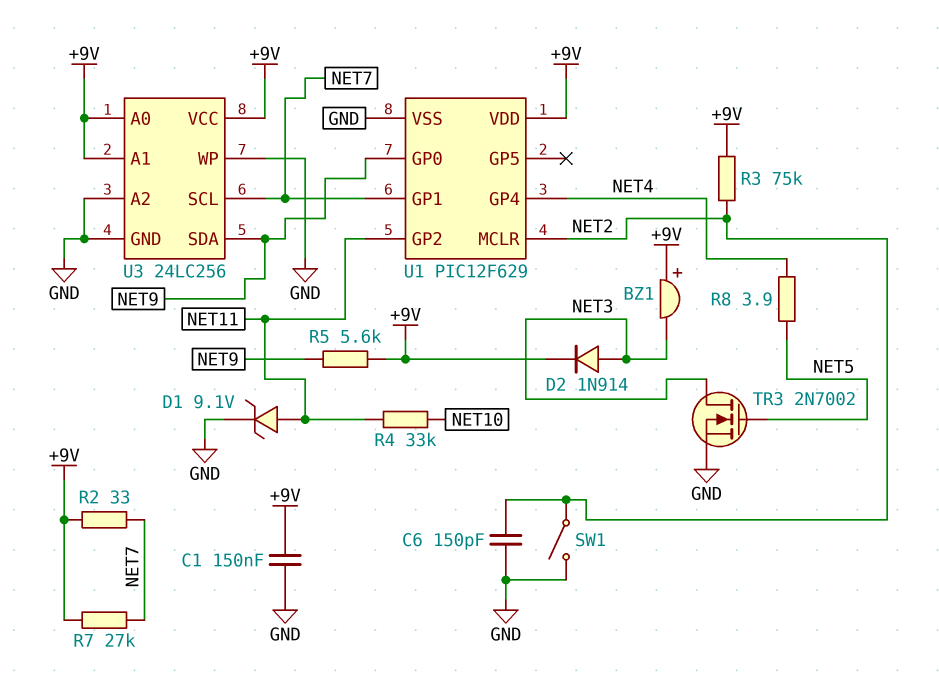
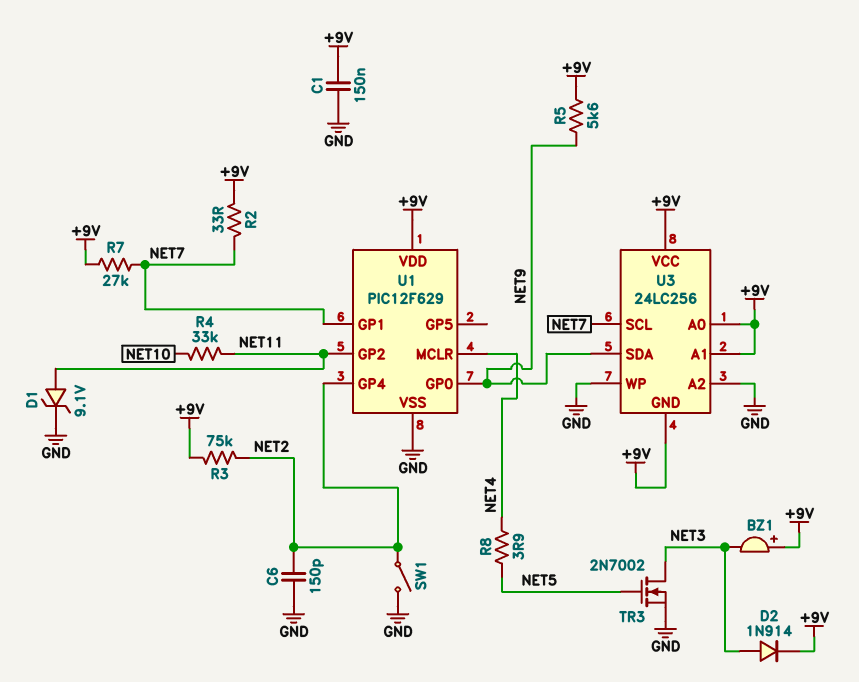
U1 pin GP4: NET4 -> NET2
U1 pin MCLR: NET2 -> NET4
U3 pin GND: GND -> +9V

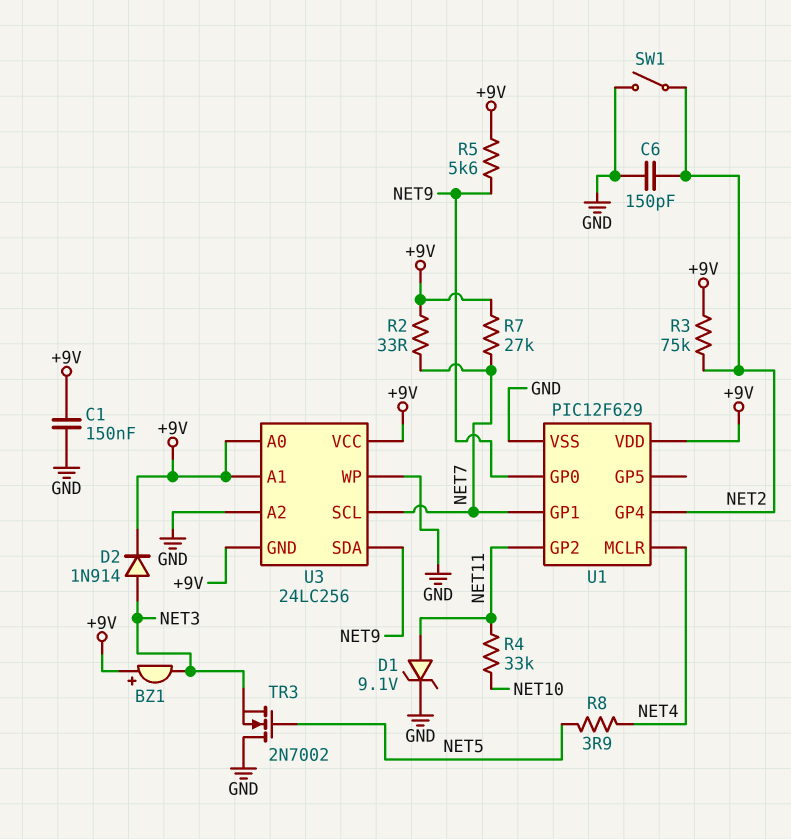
TR3: NMOS 2N7002 (G NET5, D NET3, S GND) -> NMOS 2N7002 (G NET5, D GND, S NET3)

